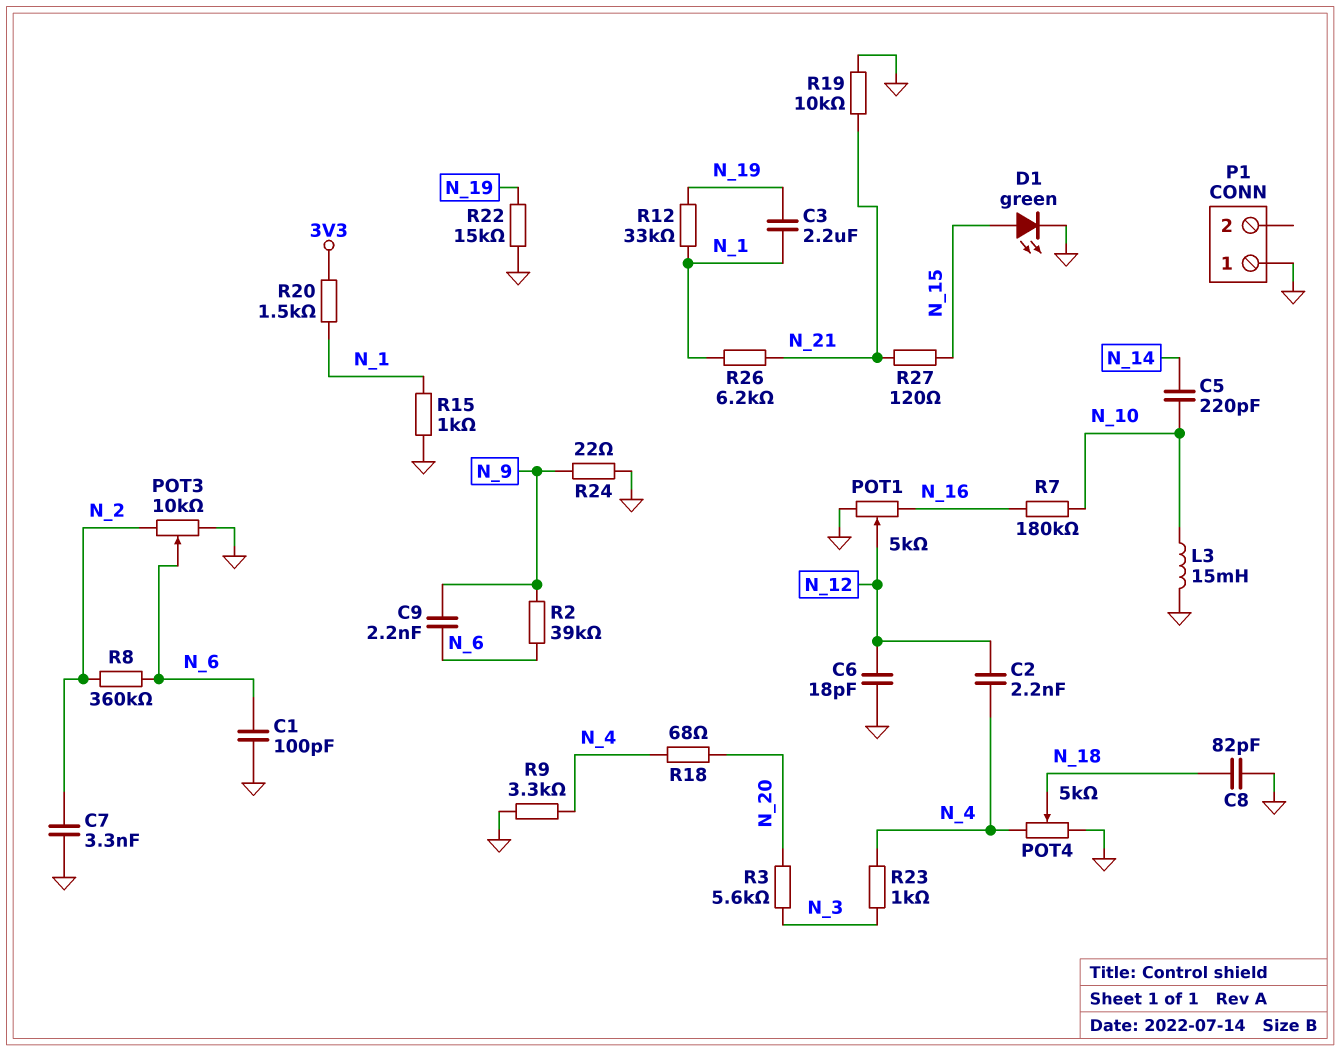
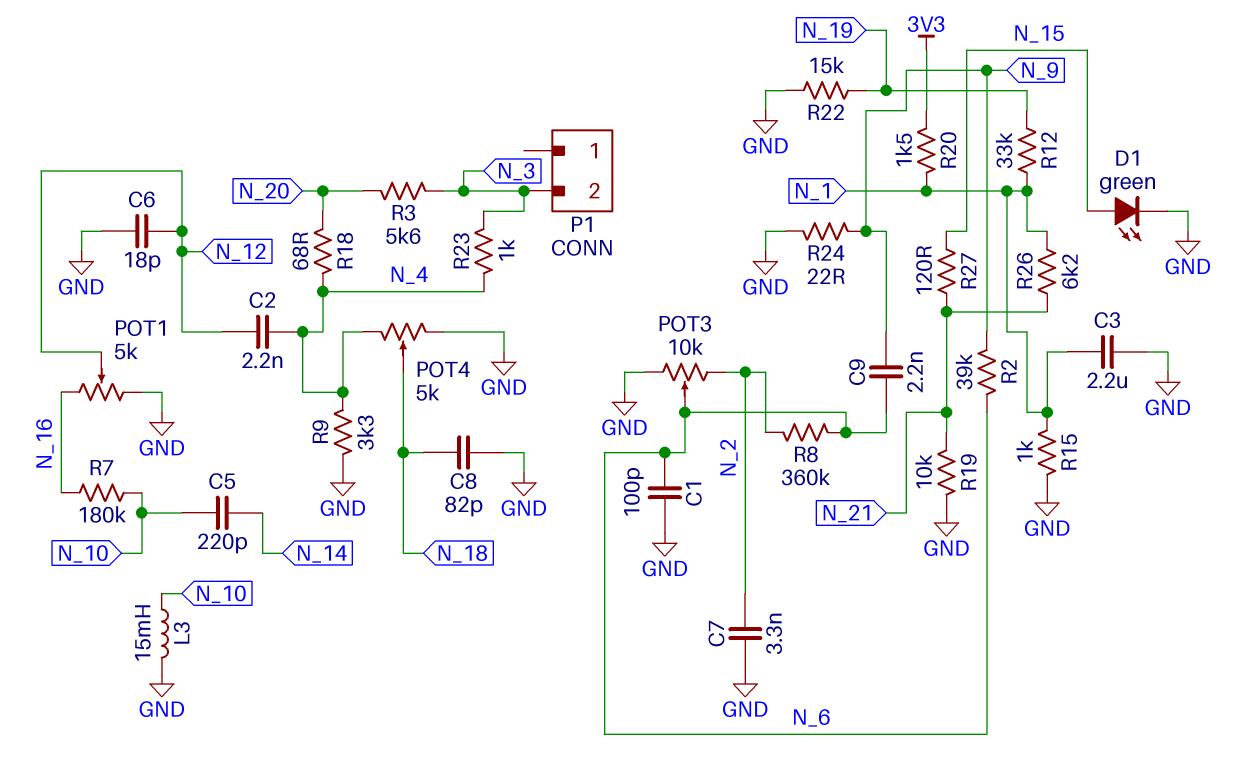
C3: 2.2uF (N_1, N_19) -> 2.2uF (GND, N_1)
P1 pin 1: GND -> none
P1 pin 2: none -> N_3

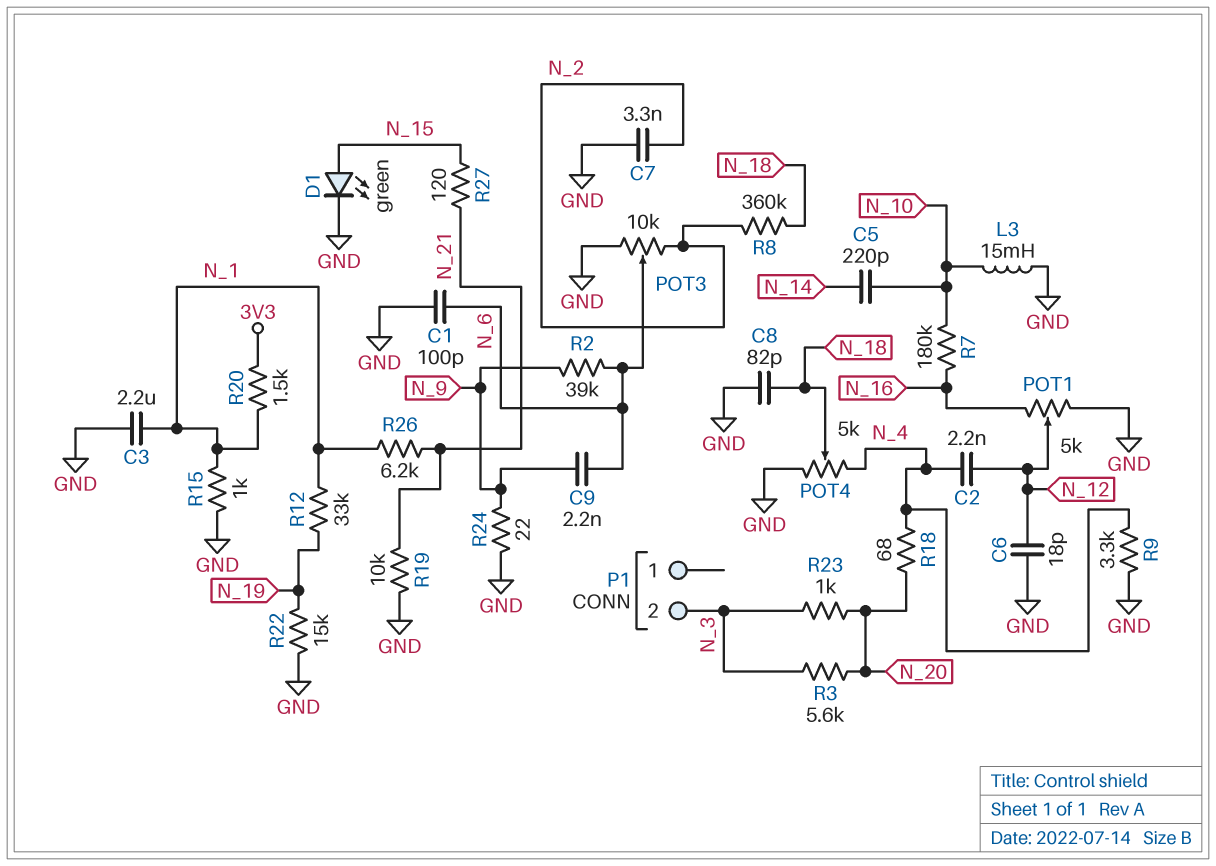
R8: 360k (N_2, N_6) -> 360k (N_2, N_18)
R23: 1k (N_3, N_4) -> 1k (N_3, N_20)

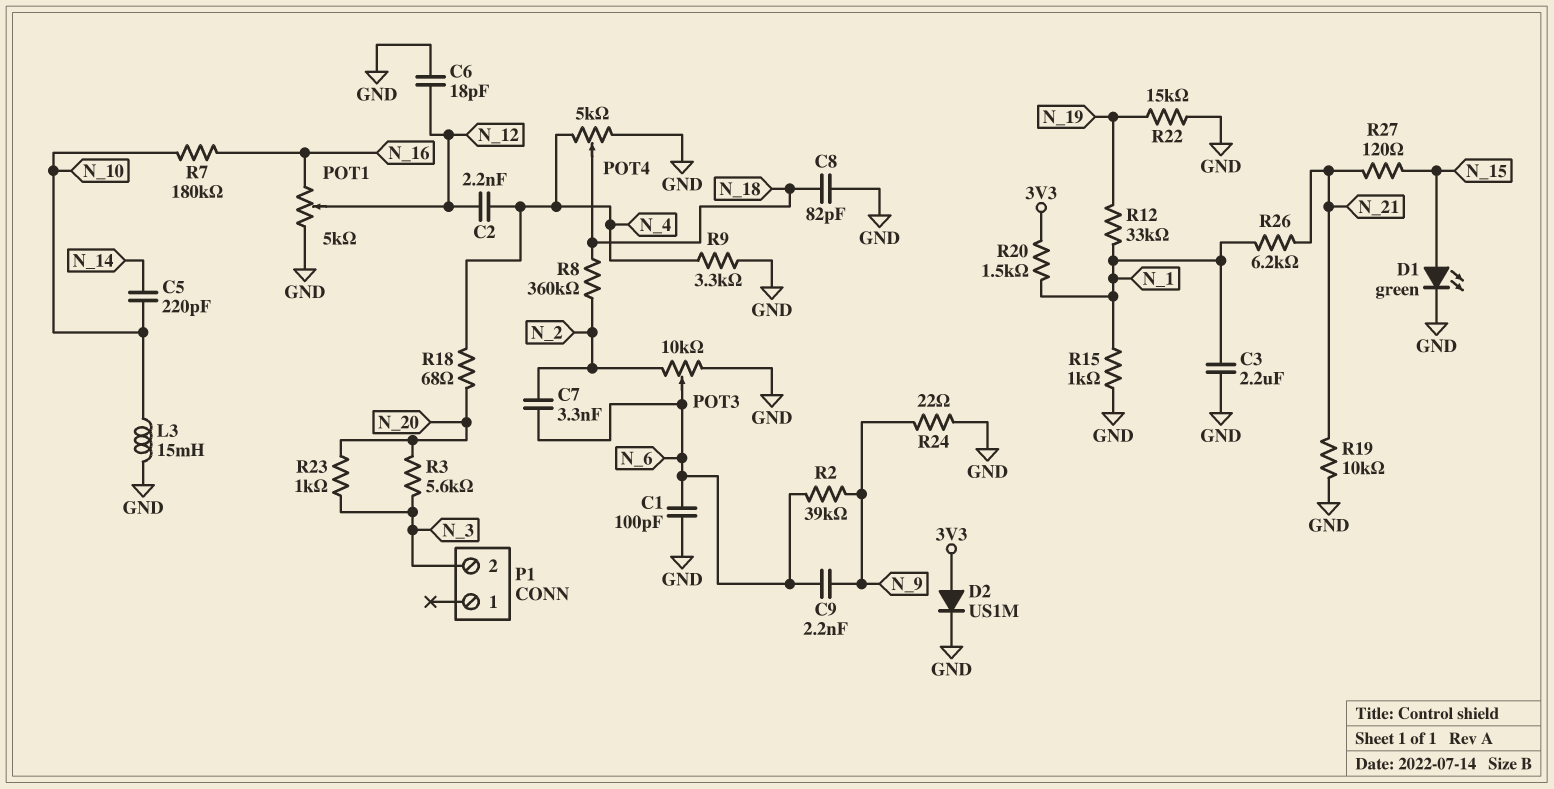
C7: 3.3nF (GND, N_2) -> 3.3nF (N_2, N_6)
D2: none -> diode US1M (A 3V3, K GND)

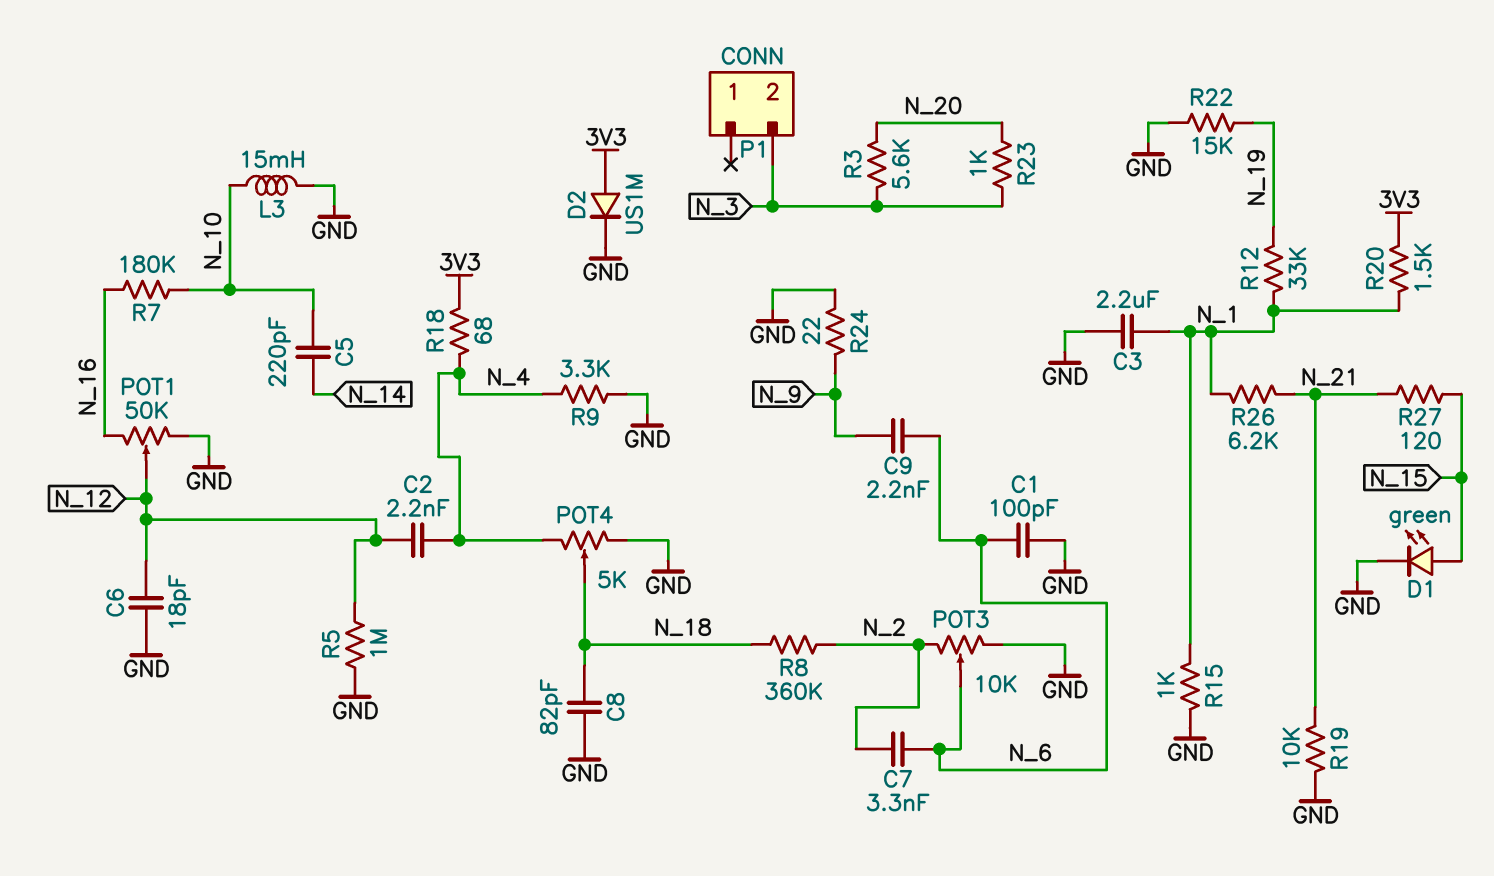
POT1: 5k (GND, N_16, wiper N_12) -> 50k (GND, N_16, wiper N_12)
R2: 39k (N_6, N_9) -> none
R5: none -> 1M (GND, N_12)
R18: 68 (N_4, N_20) -> 68 (3V3, N_4)

